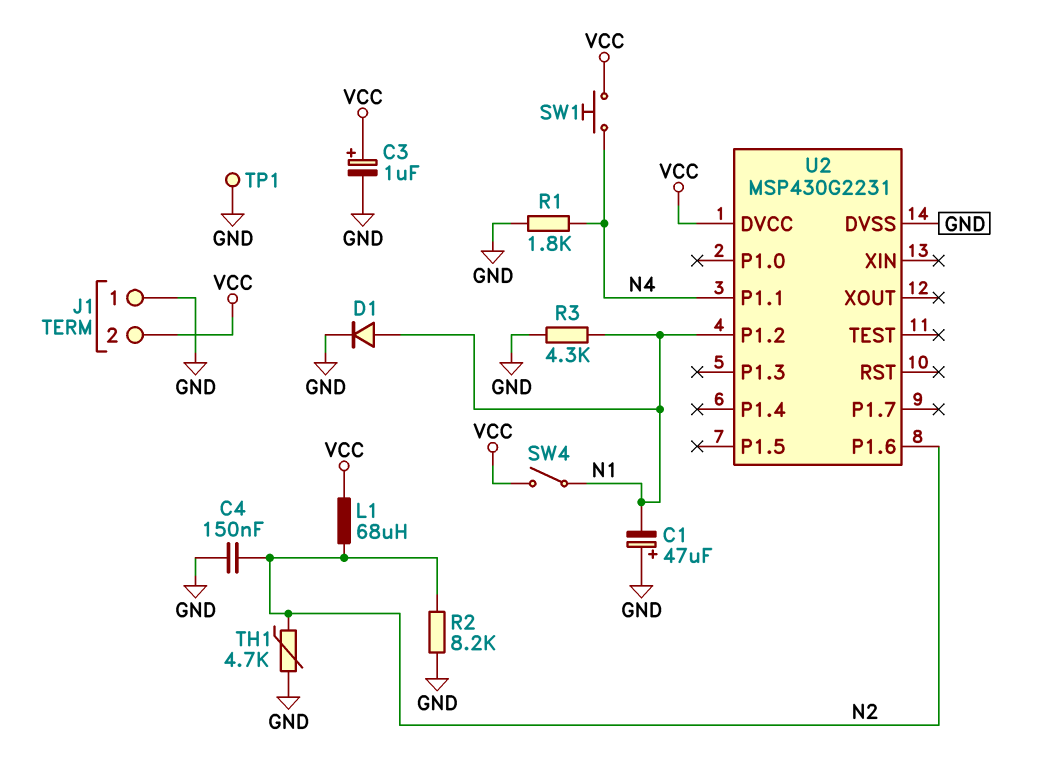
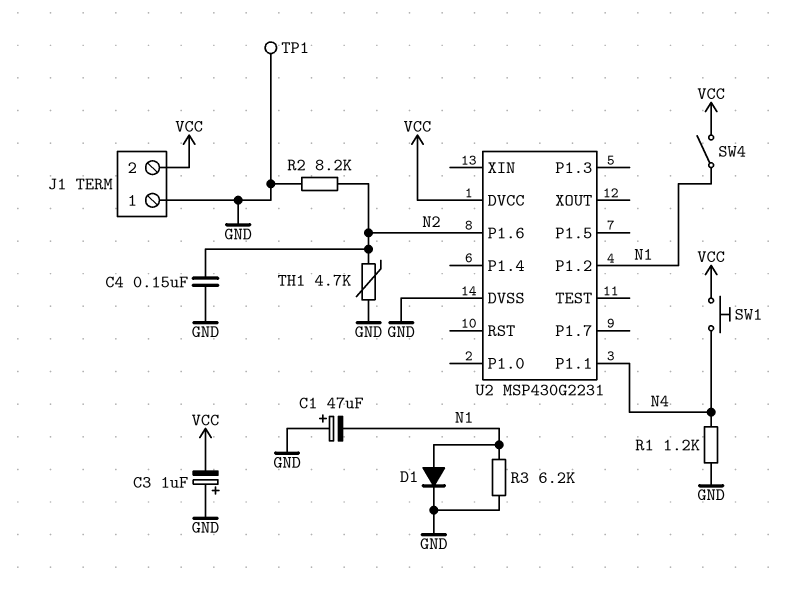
C3: 1uF (plus VCC, minus GND) -> 1uF (plus GND, minus VCC)
L1: 68uH (N2, VCC) -> none
R1: 1.8k (GND, N4) -> 1.2k (GND, N4)
R3: 4.3k (GND, N1) -> 6.2k (GND, N1)

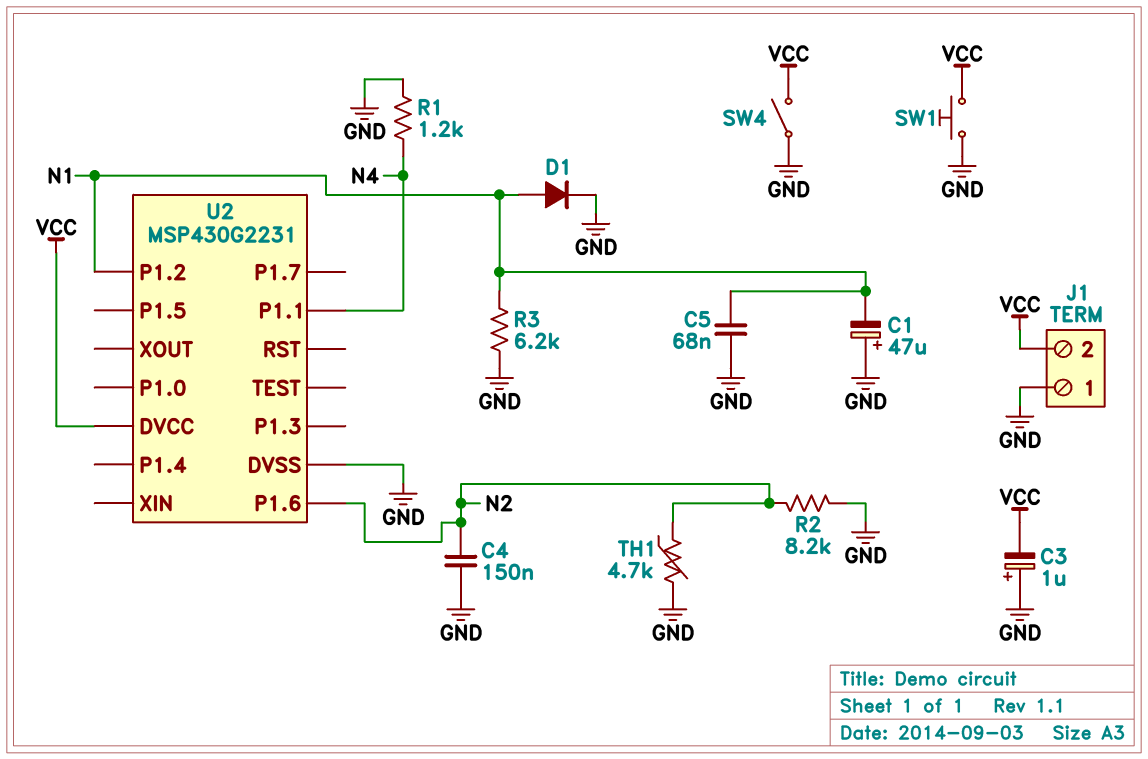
C5: none -> 68nF (GND, N1)
SW1: button (N4, VCC) -> button (GND, VCC)
SW4: switch (N1, VCC) -> switch (GND, VCC)
TP1: test point (GND) -> none

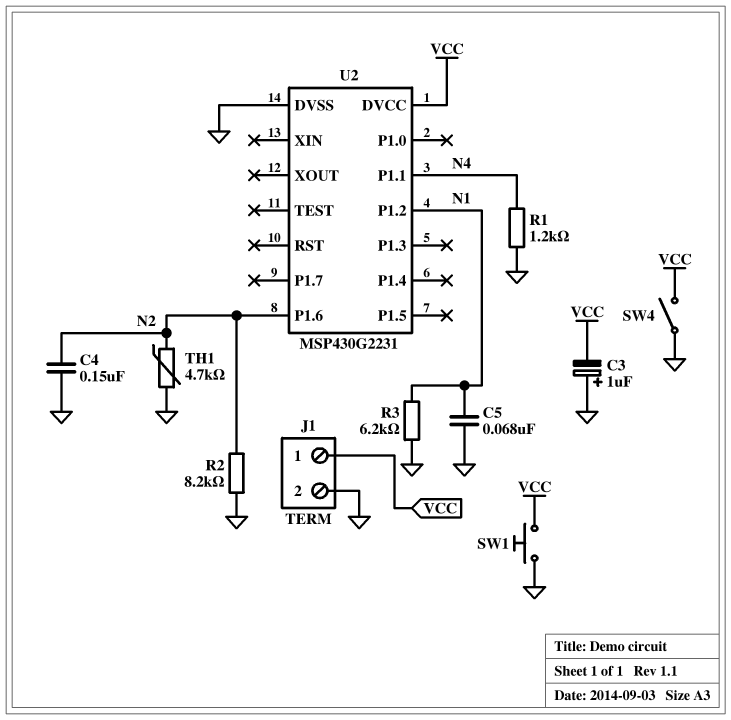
C1: 47uF (plus GND, minus N1) -> none
D1: diode (A N1, K GND) -> none
J1 pin 1: GND -> VCC
J1 pin 2: VCC -> GND

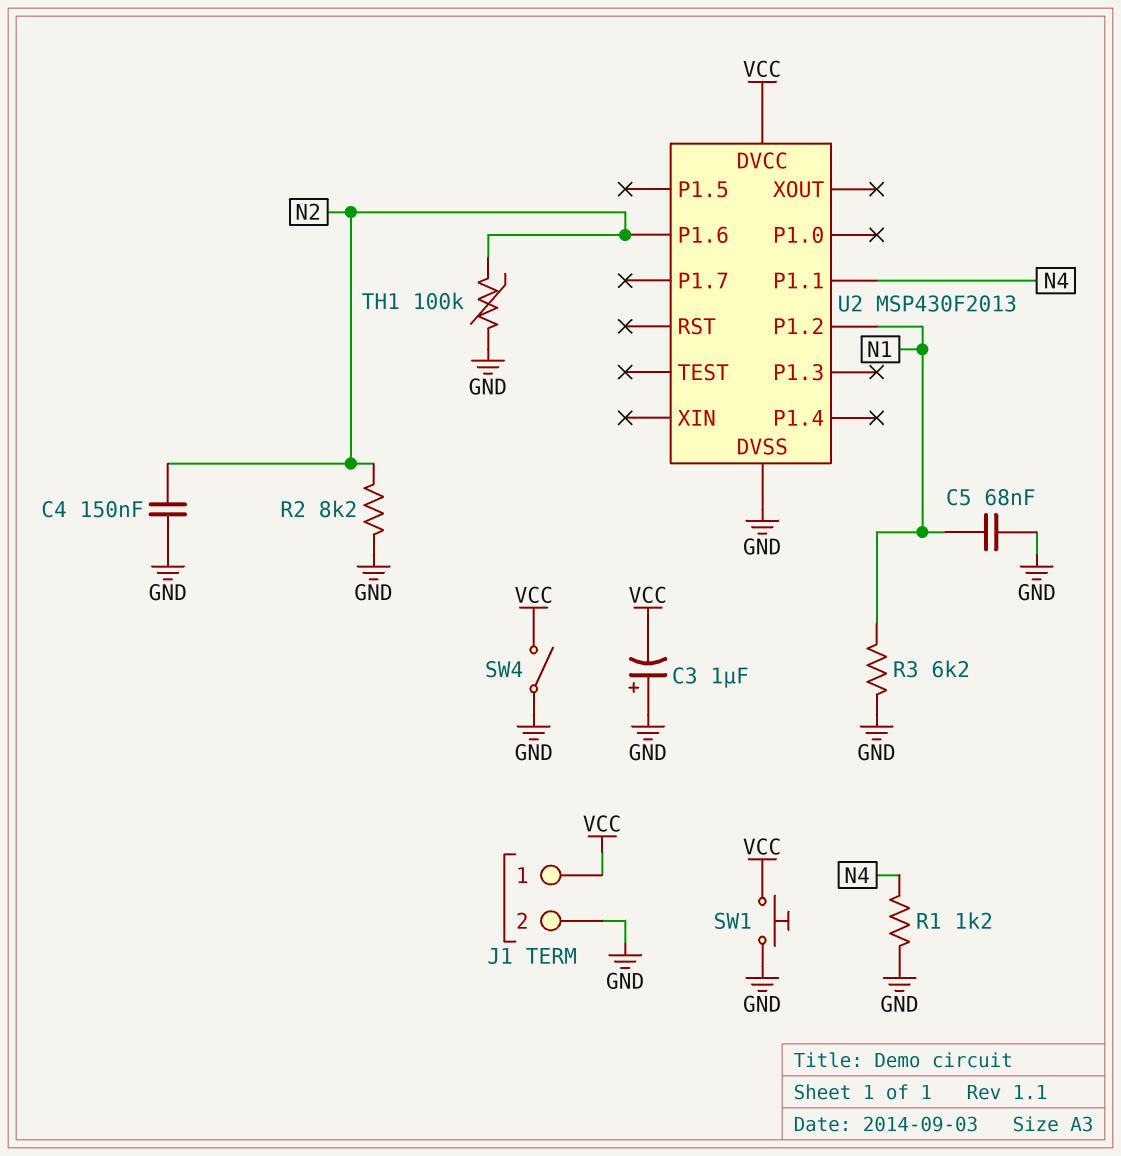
TH1: 4.7k (GND, N2) -> 100k (GND, N2)
U2: MSP430G2231 -> MSP430F2013

